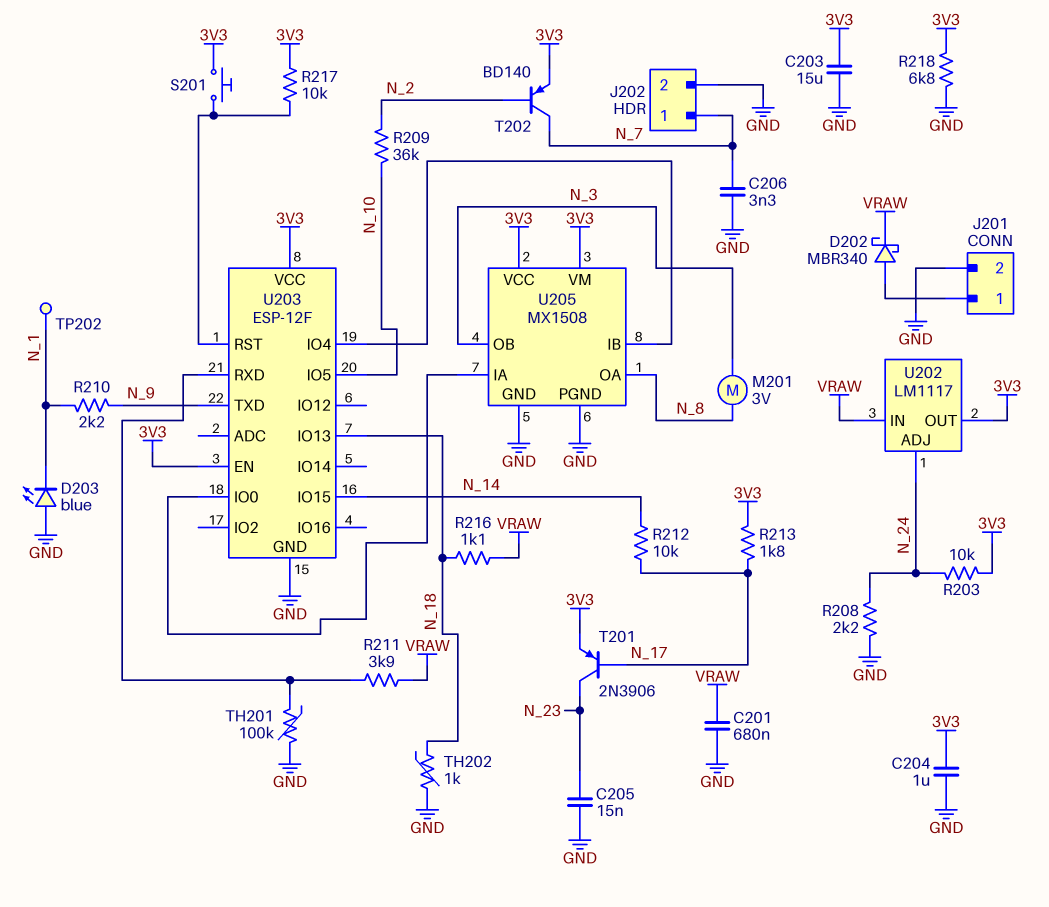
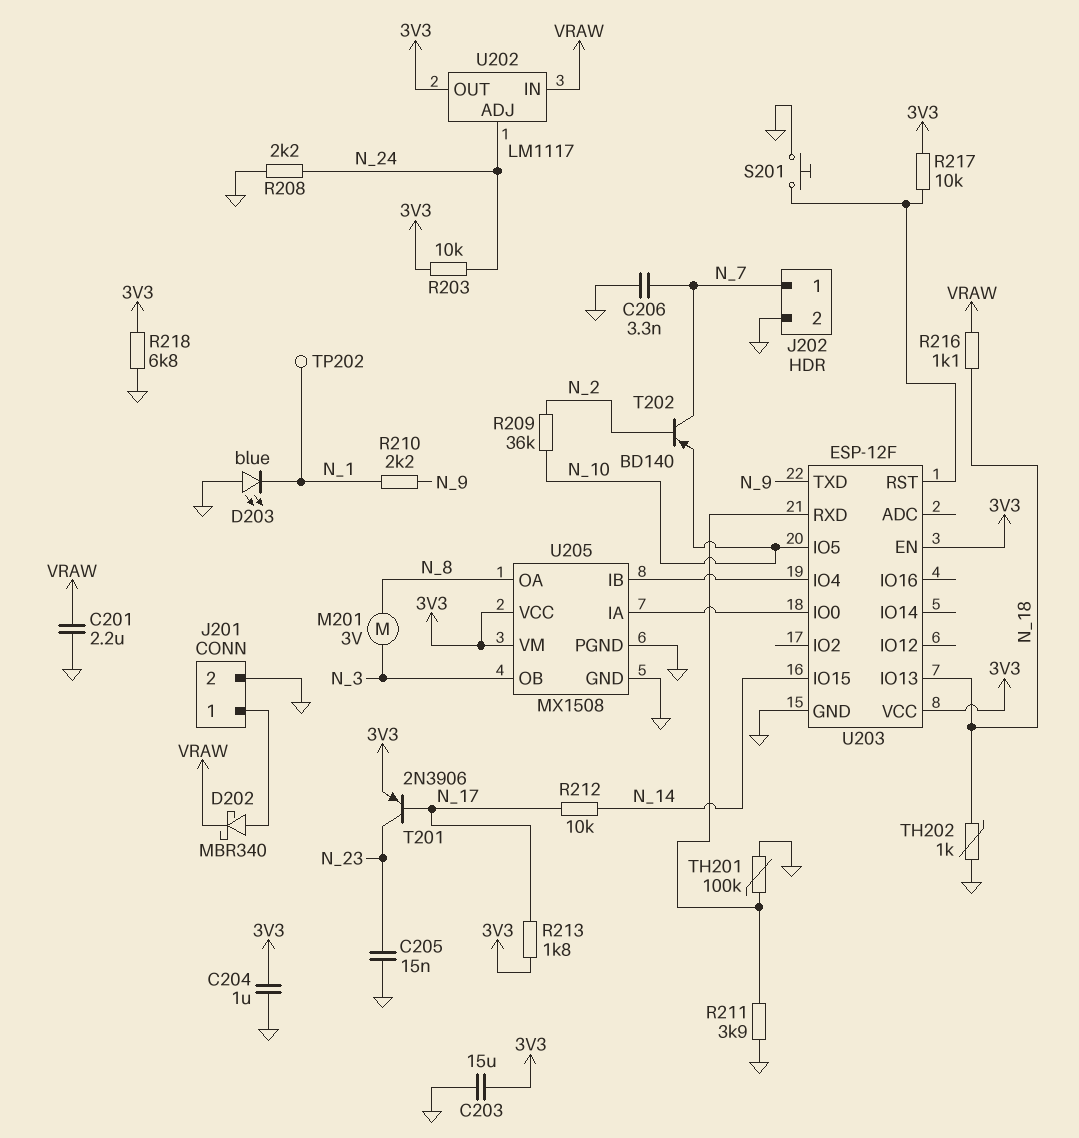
C201: 680nF (GND, VRAW) -> 2.2uF (GND, VRAW)
R211: 3.9k (U203/RXD, VRAW) -> 3.9k (GND, U203/RXD)
S201: button (3V3, U203/RST) -> button (GND, U203/RST)
T202: PNP BD140 (B N_2, C N_7, E 3V3) -> PNP BD140 (B N_2, C N_7, E N_10)

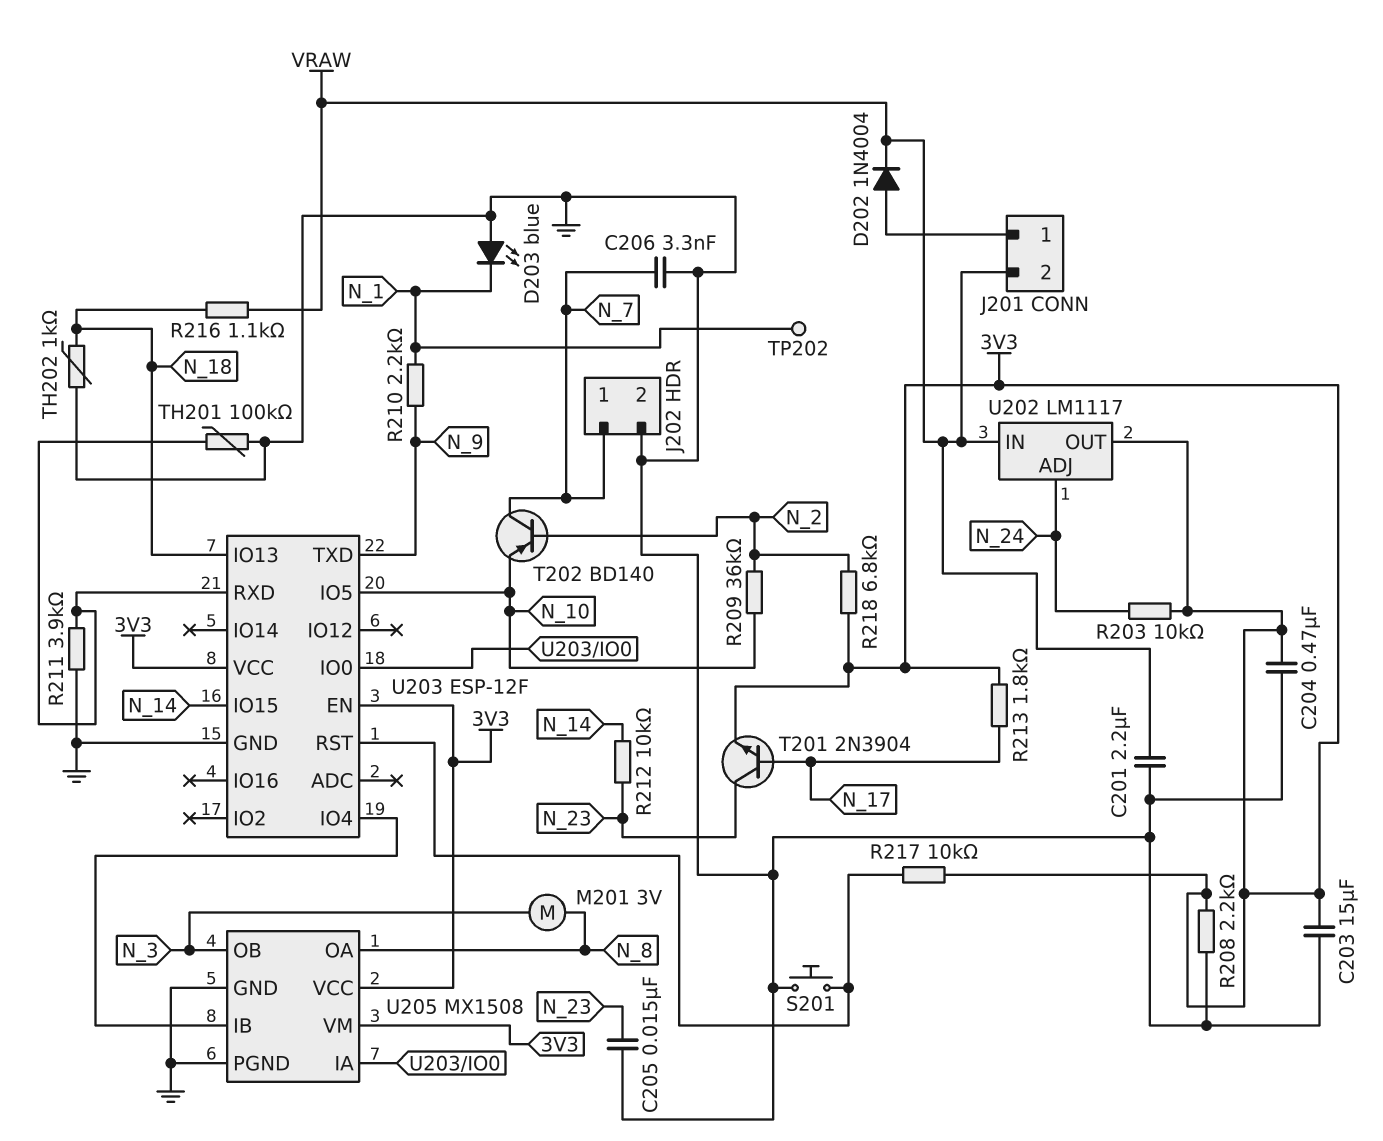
C204: 1uF (3V3, GND) -> 470nF (3V3, GND)
D202: schottky MBR340 (A J201/1, K VRAW) -> diode 1N4004 (A J201/1, K VRAW)
J201 pin 2: GND -> VRAW
R208: 2.2k (GND, N_24) -> 2.2k (3V3, GND)
R212: 10k (N_14, N_17) -> 10k (N_14, N_23)
R218: 6.8k (3V3, GND) -> 6.8k (3V3, N_2)
T201: PNP 2N3906 (B N_17, C N_23, E 3V3) -> NPN 2N3904 (B N_17, C N_23, E 3V3)

